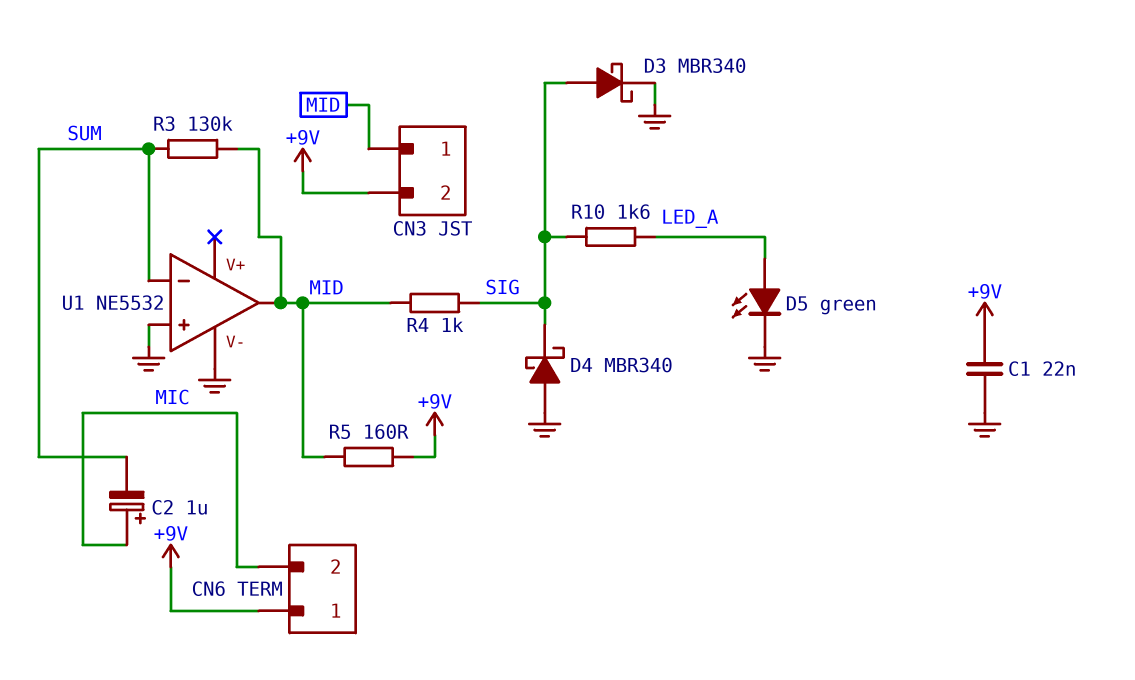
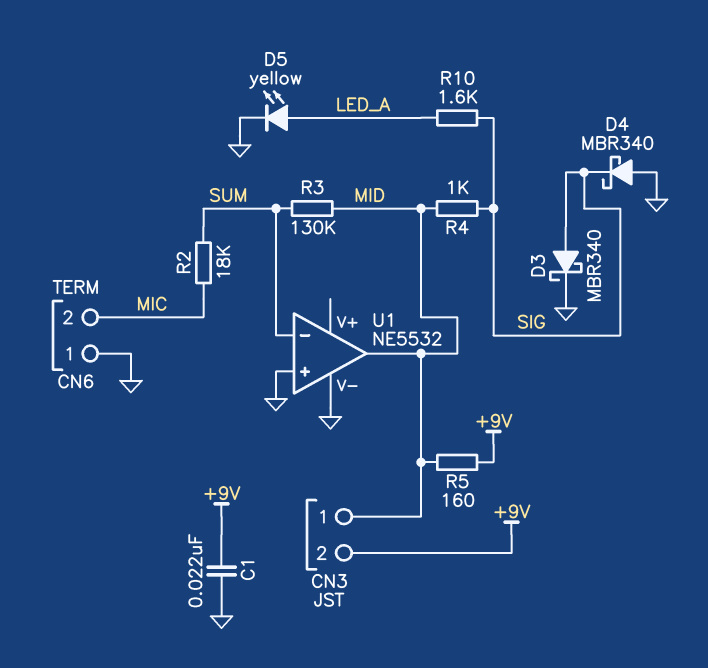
C2: 1uF (plus MIC, minus SUM) -> none
CN6 pin 1: +9V -> GND
D5: LED green (A LED_A, K GND) -> LED yellow (A LED_A, K GND)
R2: none -> 18k (MIC, SUM)

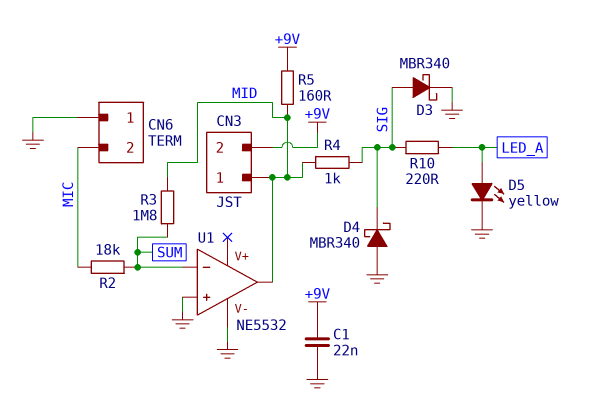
R3: 130k (MID, SUM) -> 1.8M (MID, SUM)
R10: 1.6k (LED_A, SIG) -> 220 (LED_A, SIG)

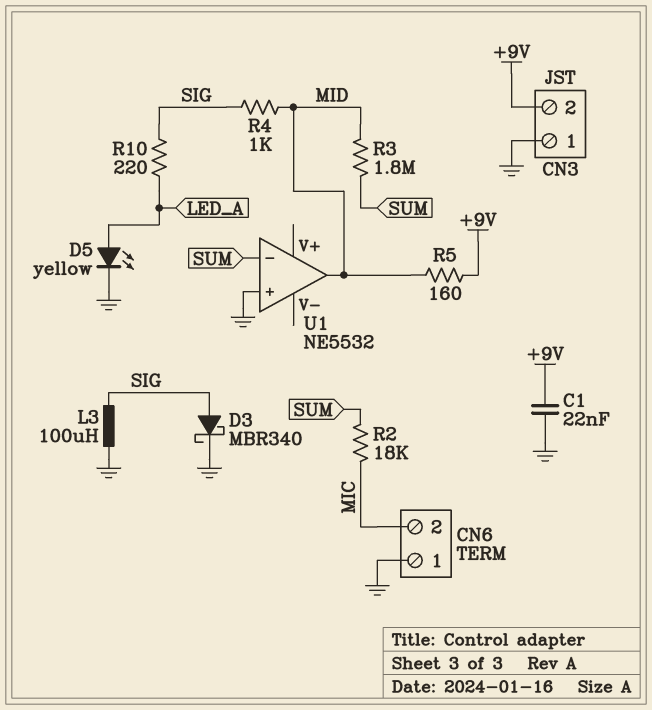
CN3 pin 1: MID -> GND
D4: schottky MBR340 (A GND, K SIG) -> none
L3: none -> 100uH (GND, SIG)
U1 pin V-: GND -> none

